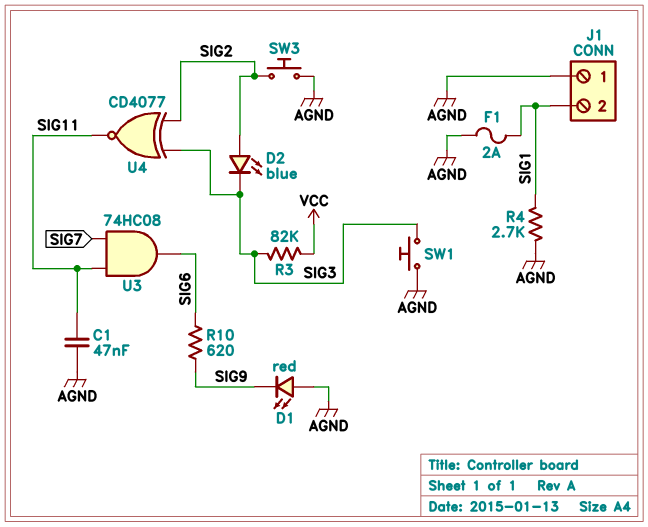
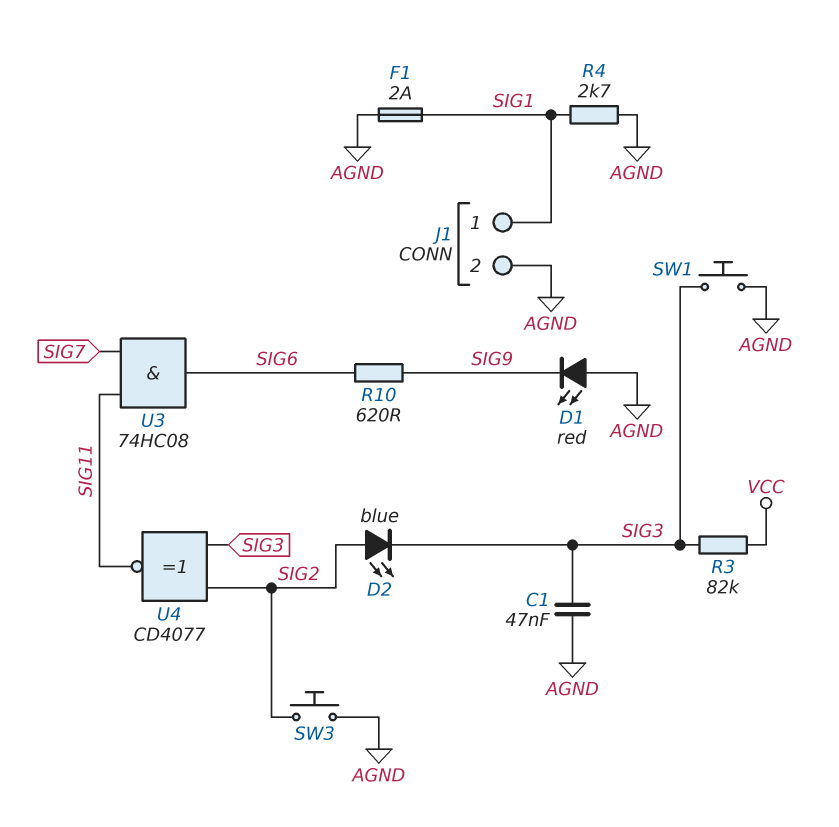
C1: 47nF (AGND, SIG11) -> 47nF (AGND, SIG3)
J1 pin 1: AGND -> SIG1
J1 pin 2: SIG1 -> AGND

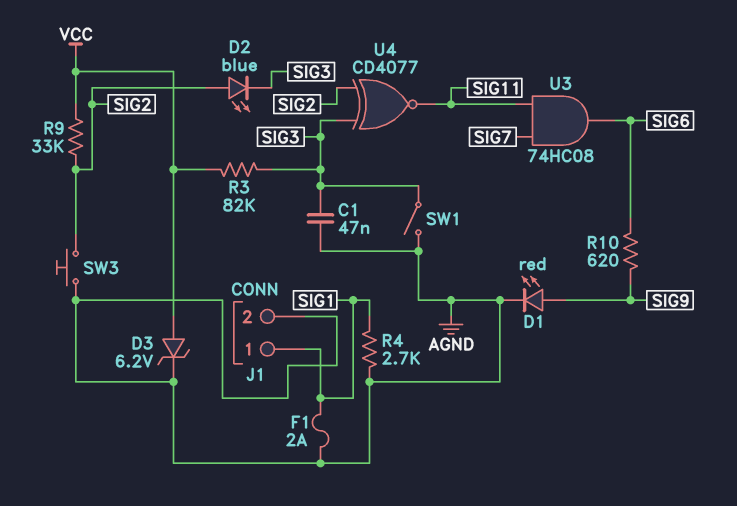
D1: LED red (A AGND, K SIG9) -> LED red (A SIG9, K AGND)
D3: none -> zener 6.2V (A VCC, K AGND)
R9: none -> 33k (SIG2, VCC)
SW1: button (AGND, SIG3) -> switch (AGND, SIG3)

